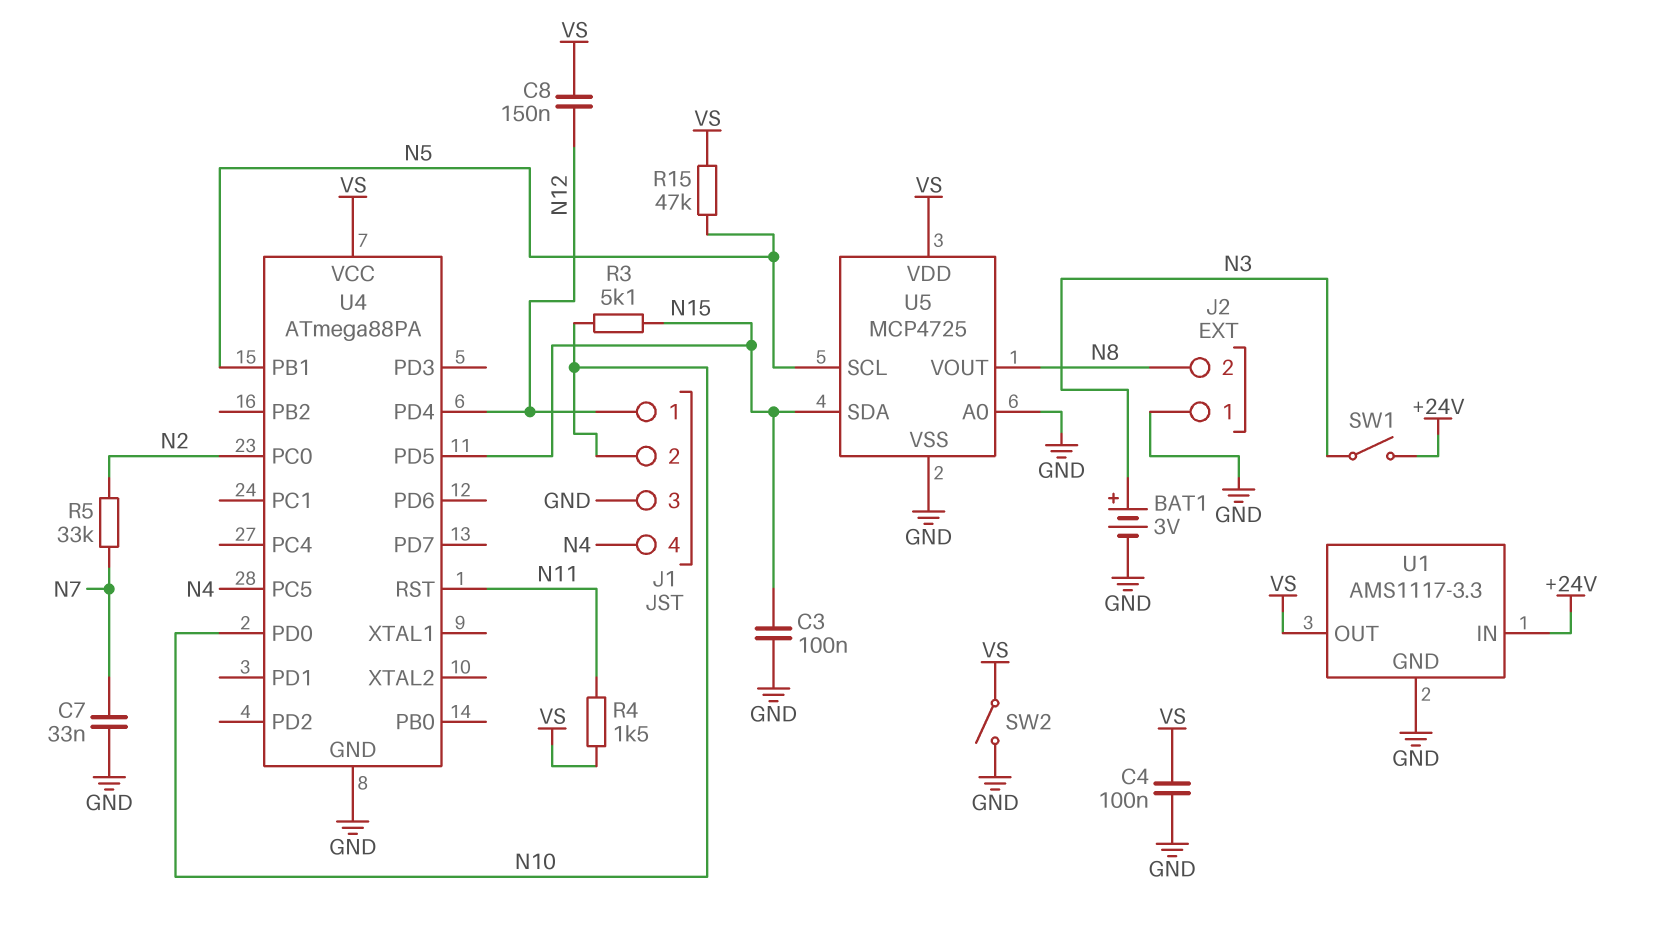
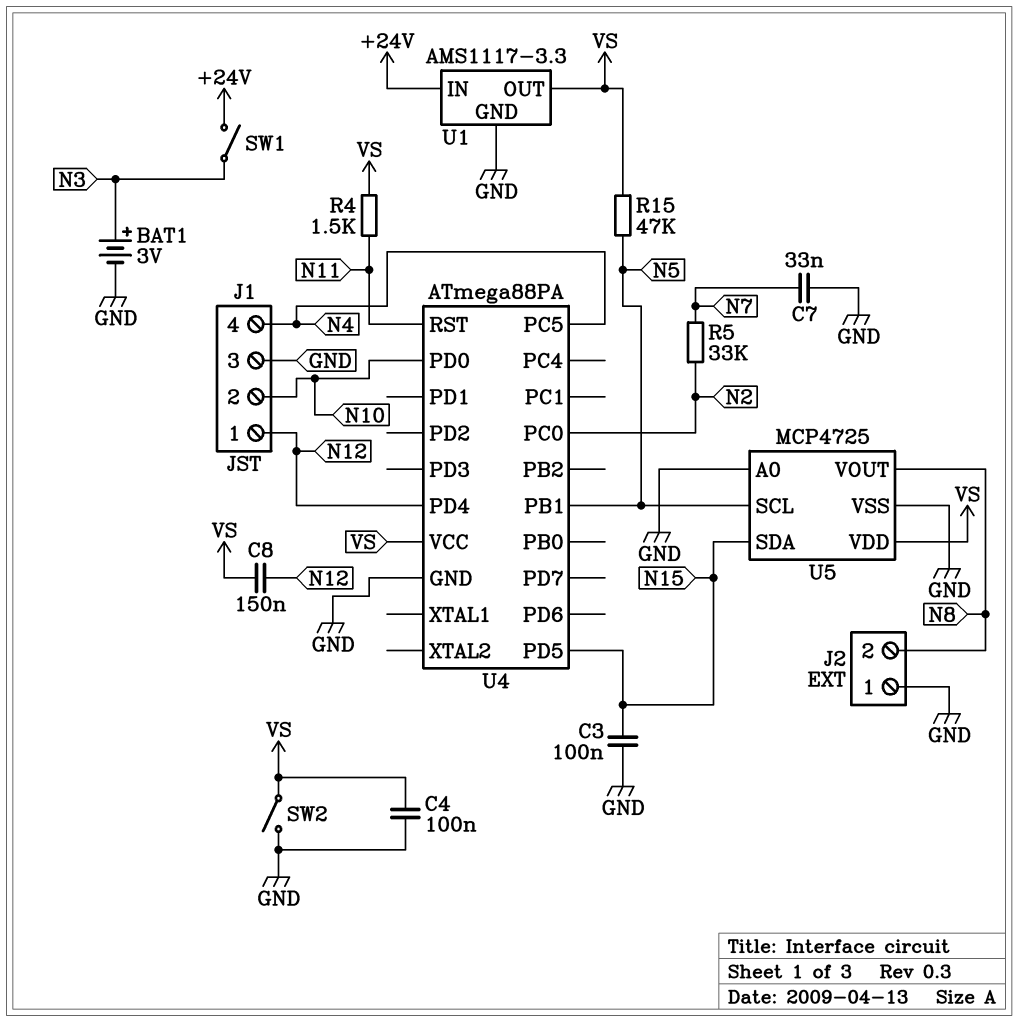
R3: 5.1k (N10, N15) -> none

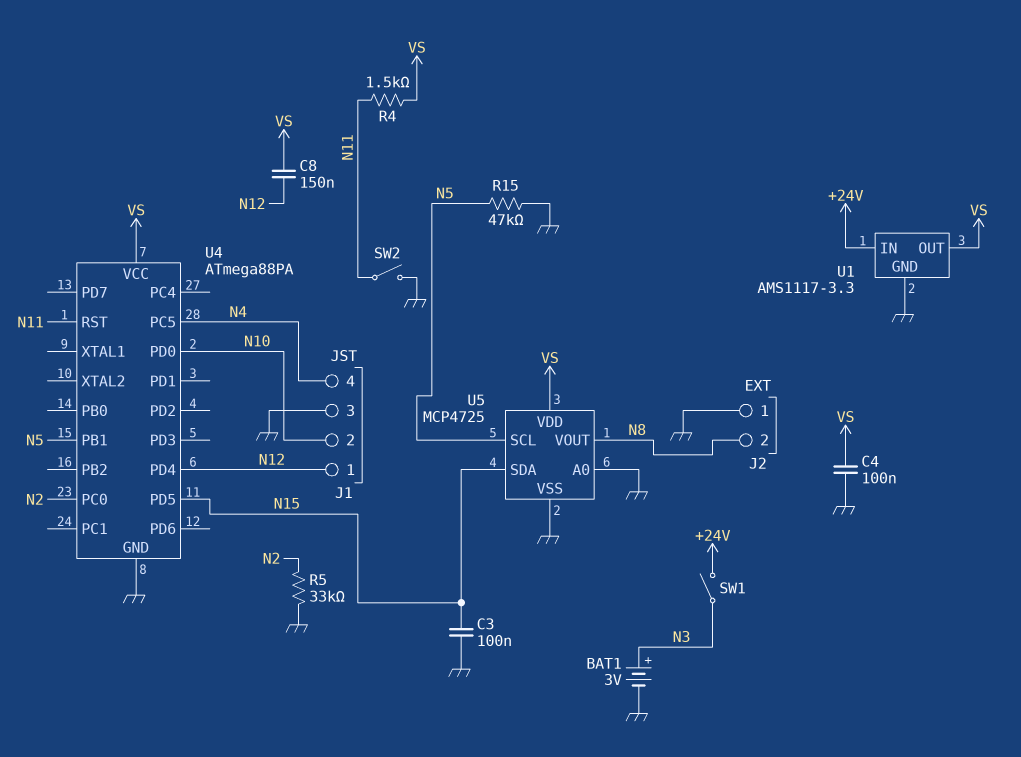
C7: 33nF (GND, N7) -> none
R5: 33k (N2, N7) -> 33k (GND, N2)
R15: 47k (N5, VS) -> 47k (GND, N5)
SW2: switch (GND, VS) -> switch (GND, N11)

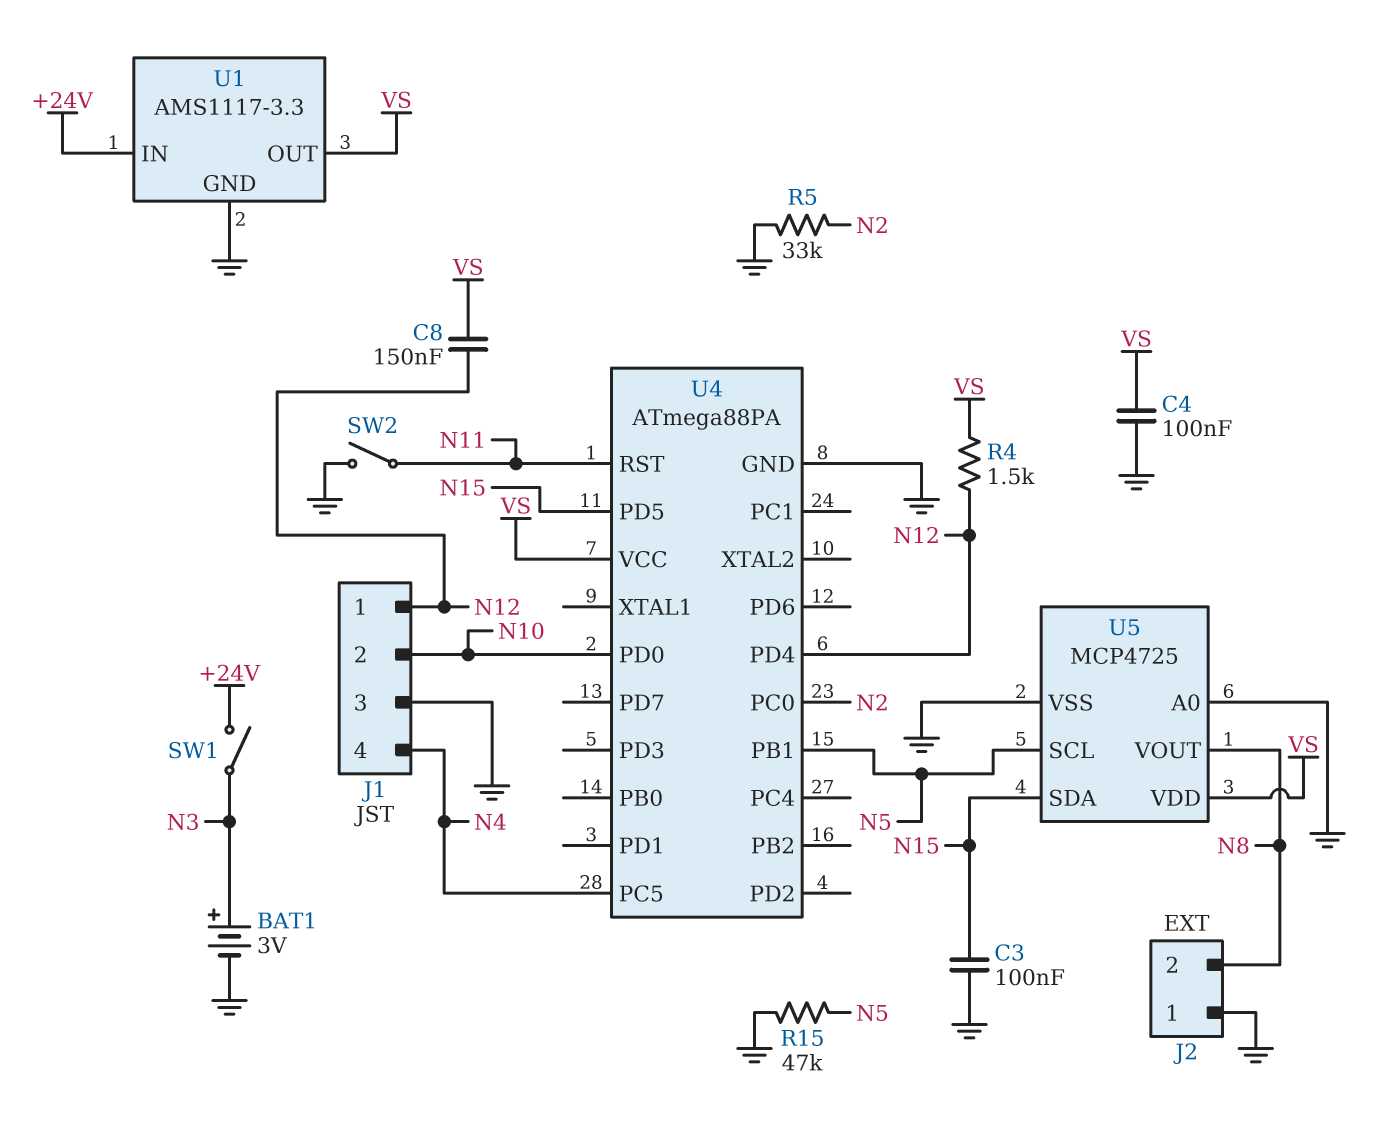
R4: 1.5k (N11, VS) -> 1.5k (N12, VS)

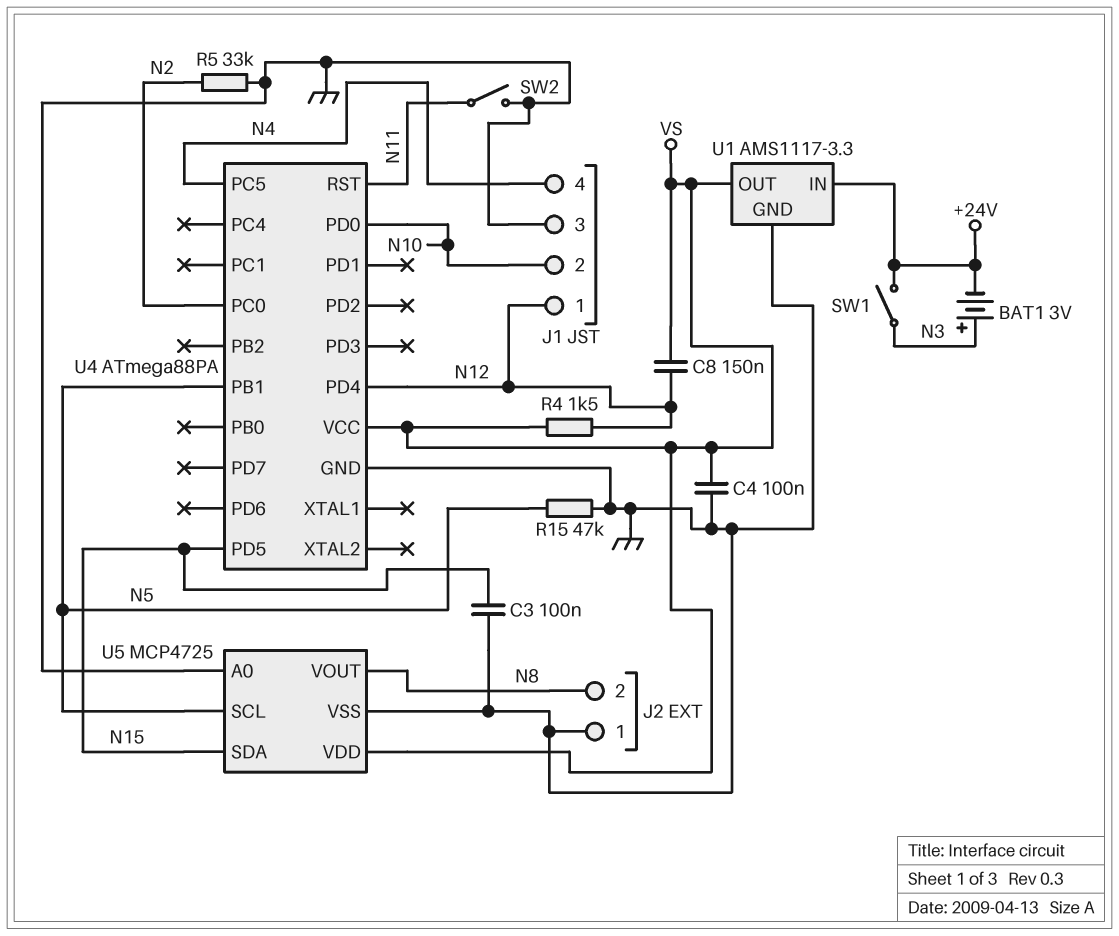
BAT1: 3V (plus N3, minus GND) -> 3V (plus N3, minus +24V)

